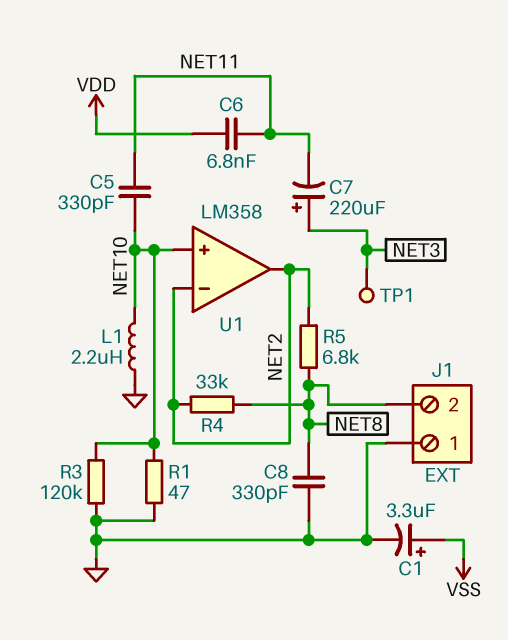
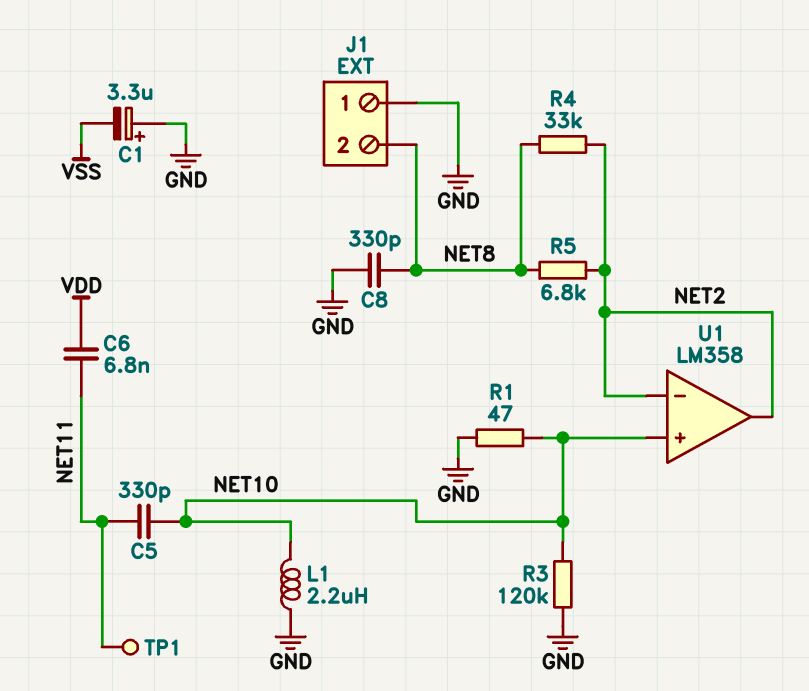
C1: 3.3uF (plus VSS, minus GND) -> 3.3uF (plus GND, minus VSS)
C7: 220uF (plus NET3, minus NET11) -> none
TP1: test point (NET3) -> test point (NET11)

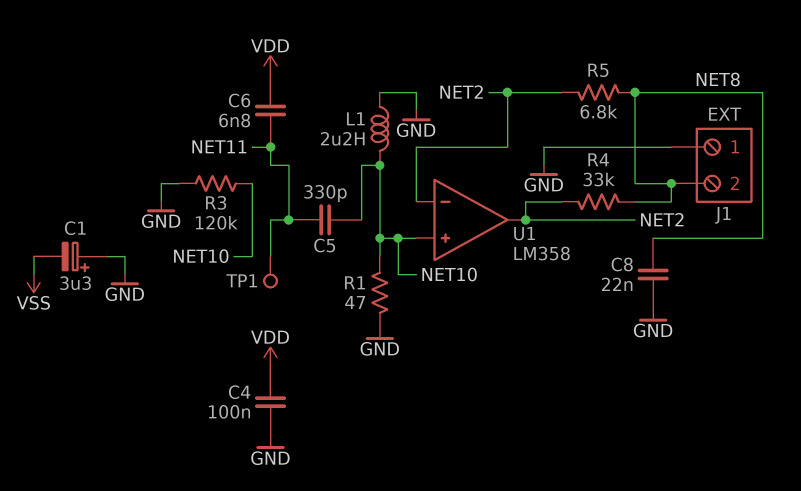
C4: none -> 100nF (GND, VDD)
C8: 330pF (GND, NET8) -> 22nF (GND, NET8)

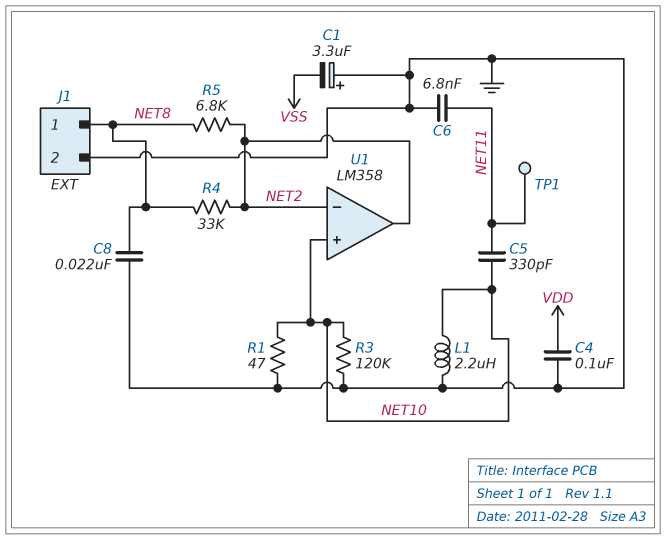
C6: 6.8nF (NET11, VDD) -> 6.8nF (GND, NET11)
J1 pin 1: GND -> NET8
J1 pin 2: NET8 -> GND

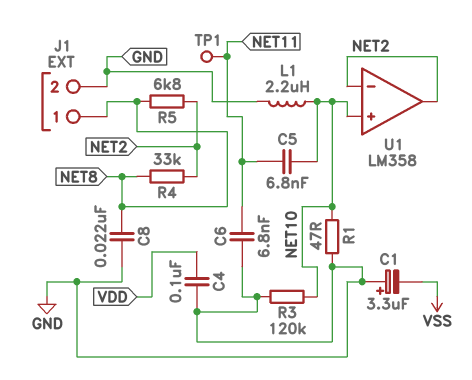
C5: 330pF (NET10, NET11) -> 6.8nF (NET10, NET11)

